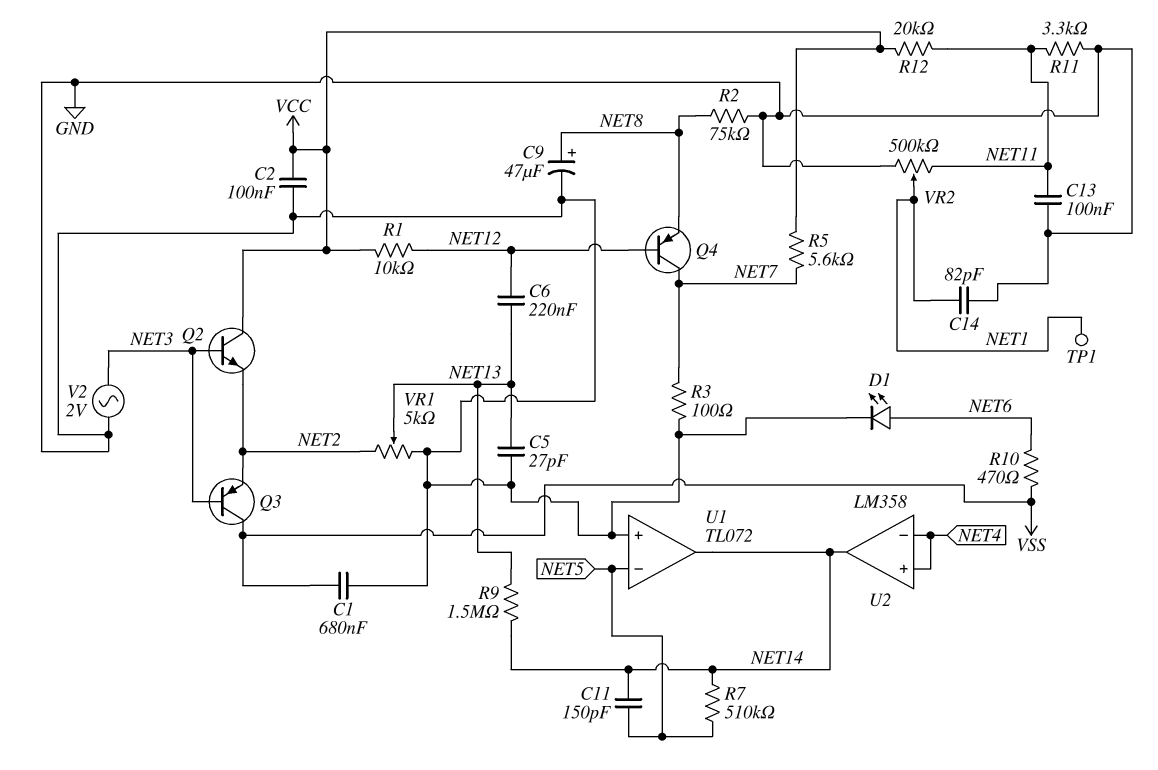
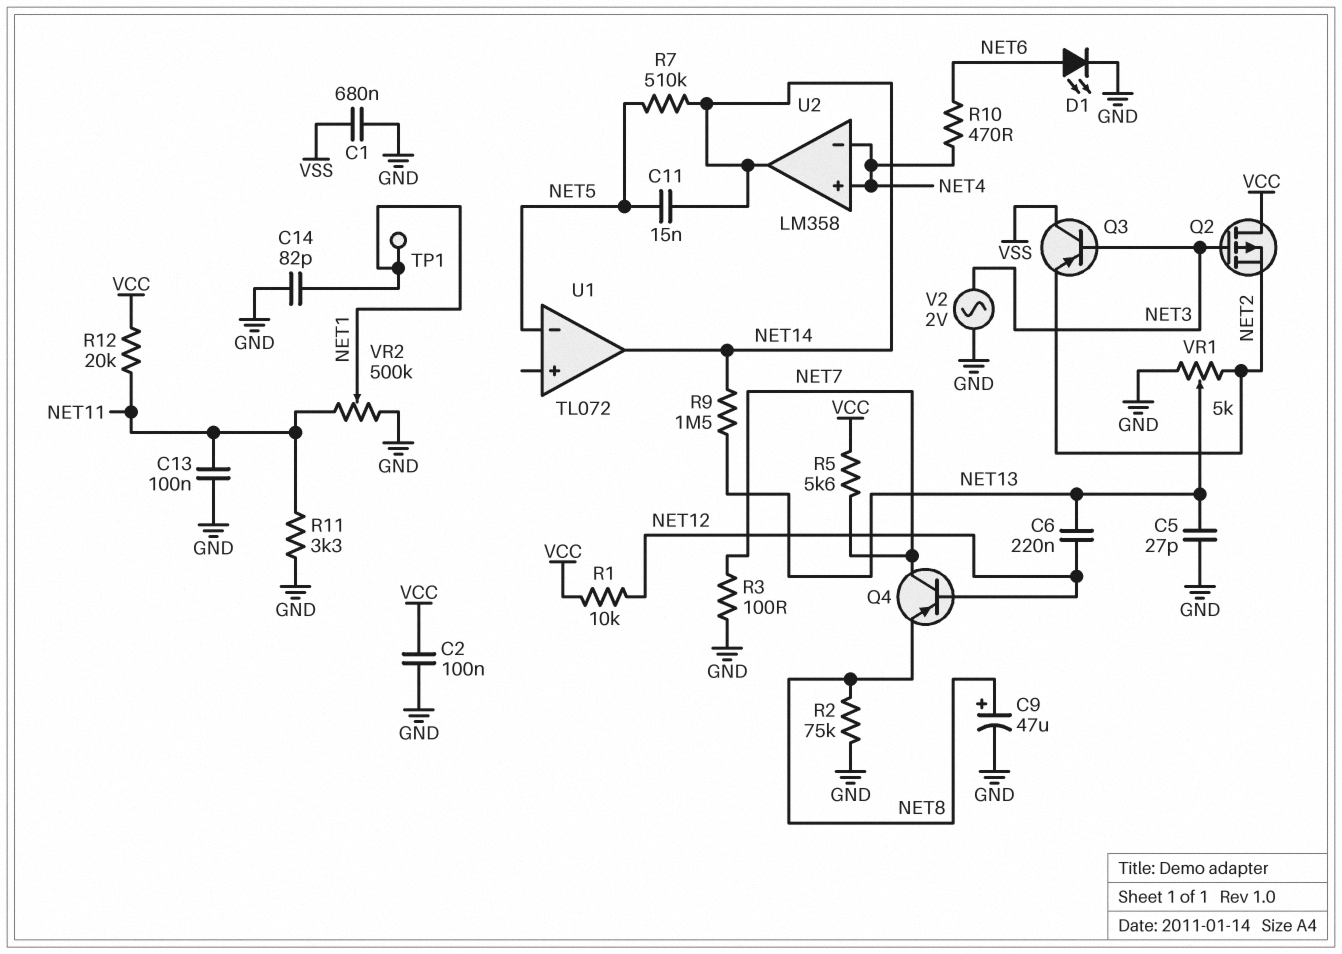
C11: 150pF (NET5, NET14) -> 15nF (NET5, NET14)
Q2: NPN (B NET3, C VCC, E NET2) -> PMOS (G NET3, D VCC, S NET2)
R10: 470 (NET6, VSS) -> 470 (NET4, NET6)
U1 pin in+: GND -> none

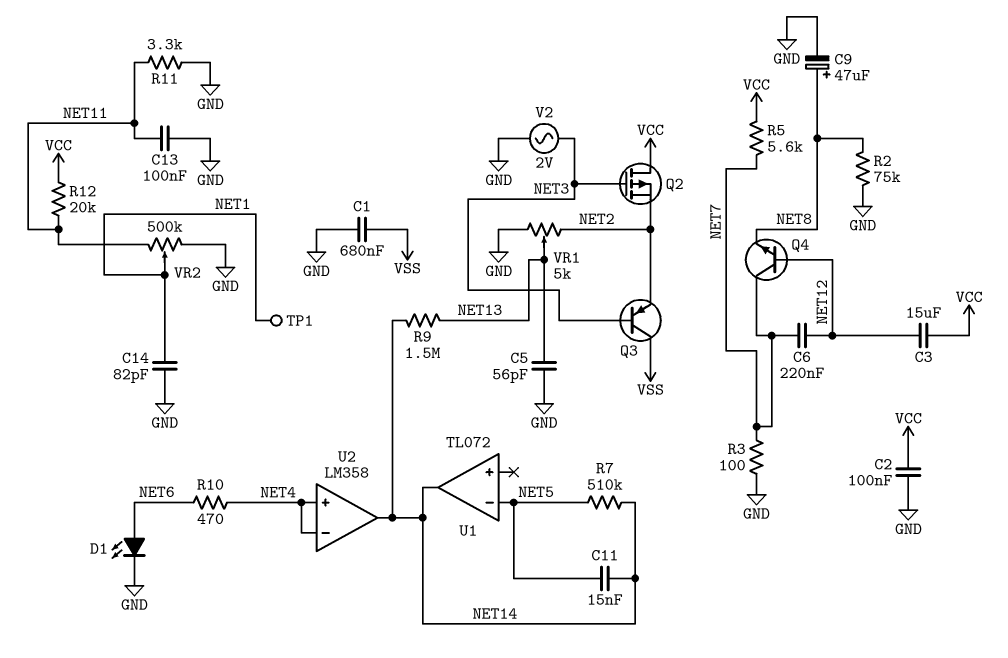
C3: none -> 15uF (NET12, VCC)
C5: 27pF (GND, NET13) -> 56pF (GND, NET13)
C6: 220nF (NET12, NET13) -> 220nF (NET7, NET12)
Q4: PNP (B NET12, C NET7, E NET8) -> NPN (B NET12, C NET7, E NET8)
R1: 10k (NET12, VCC) -> none

